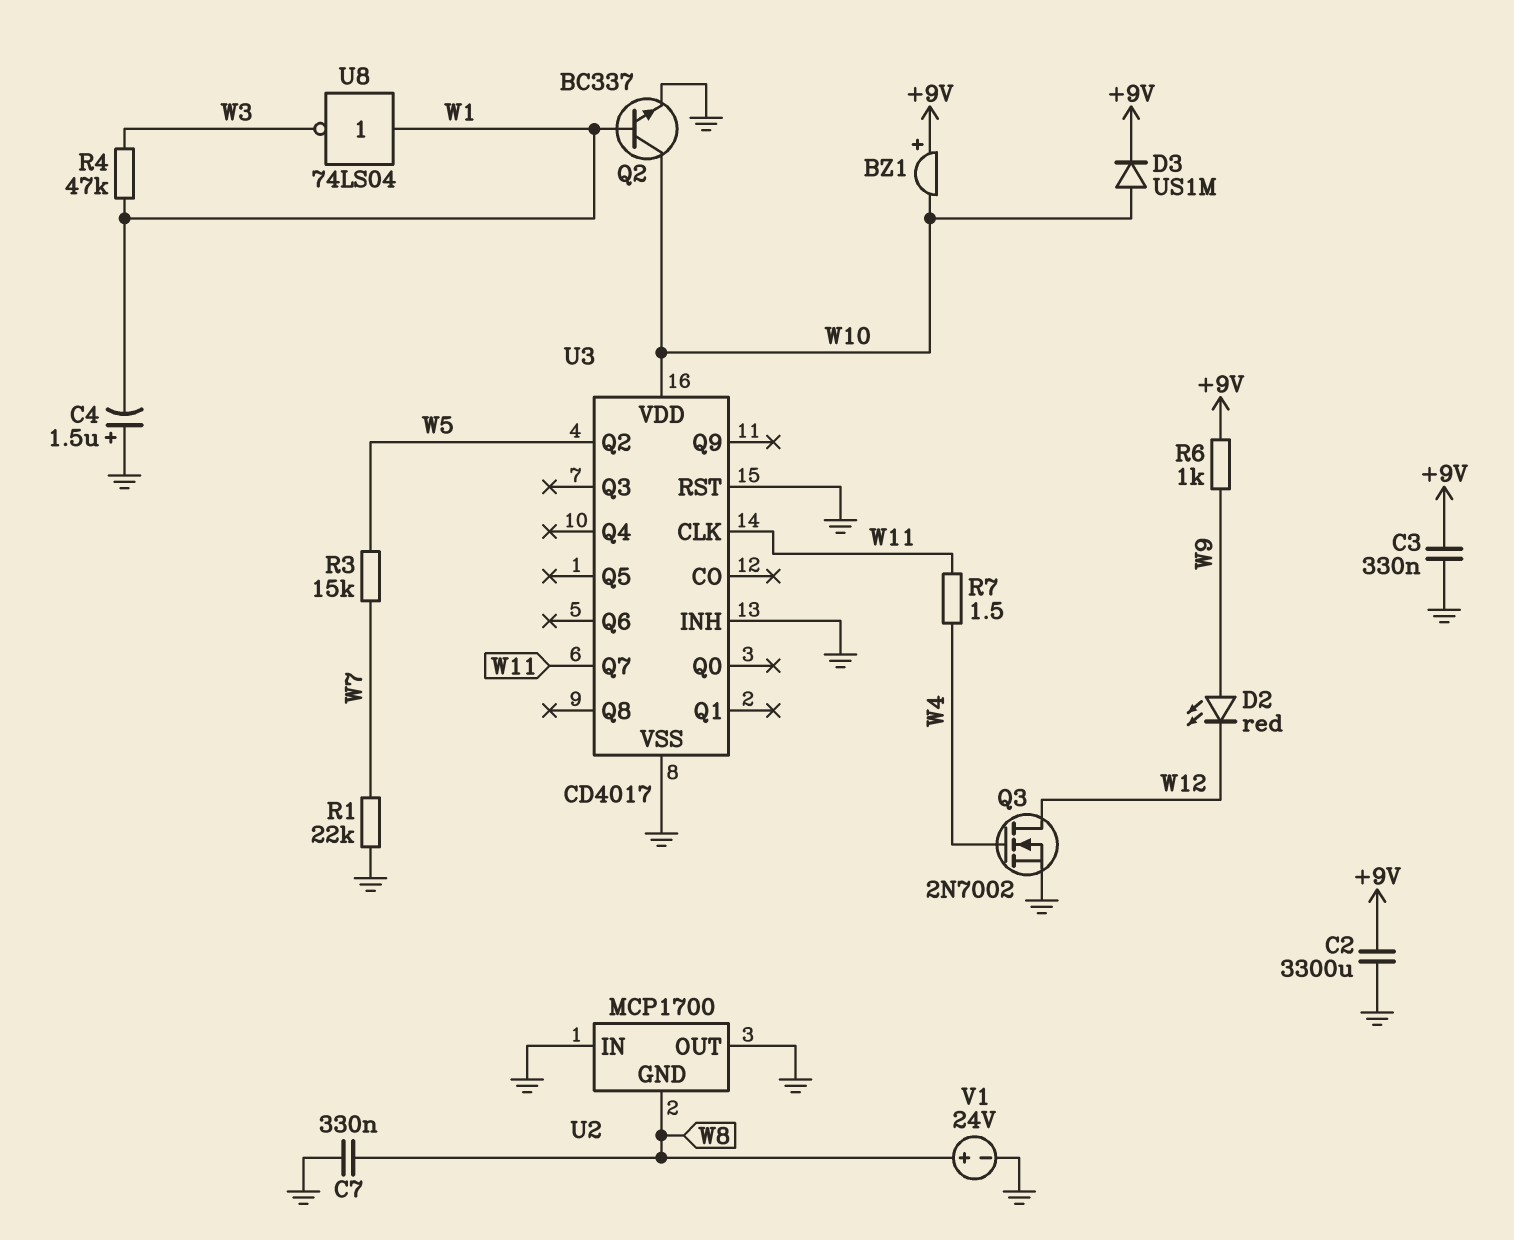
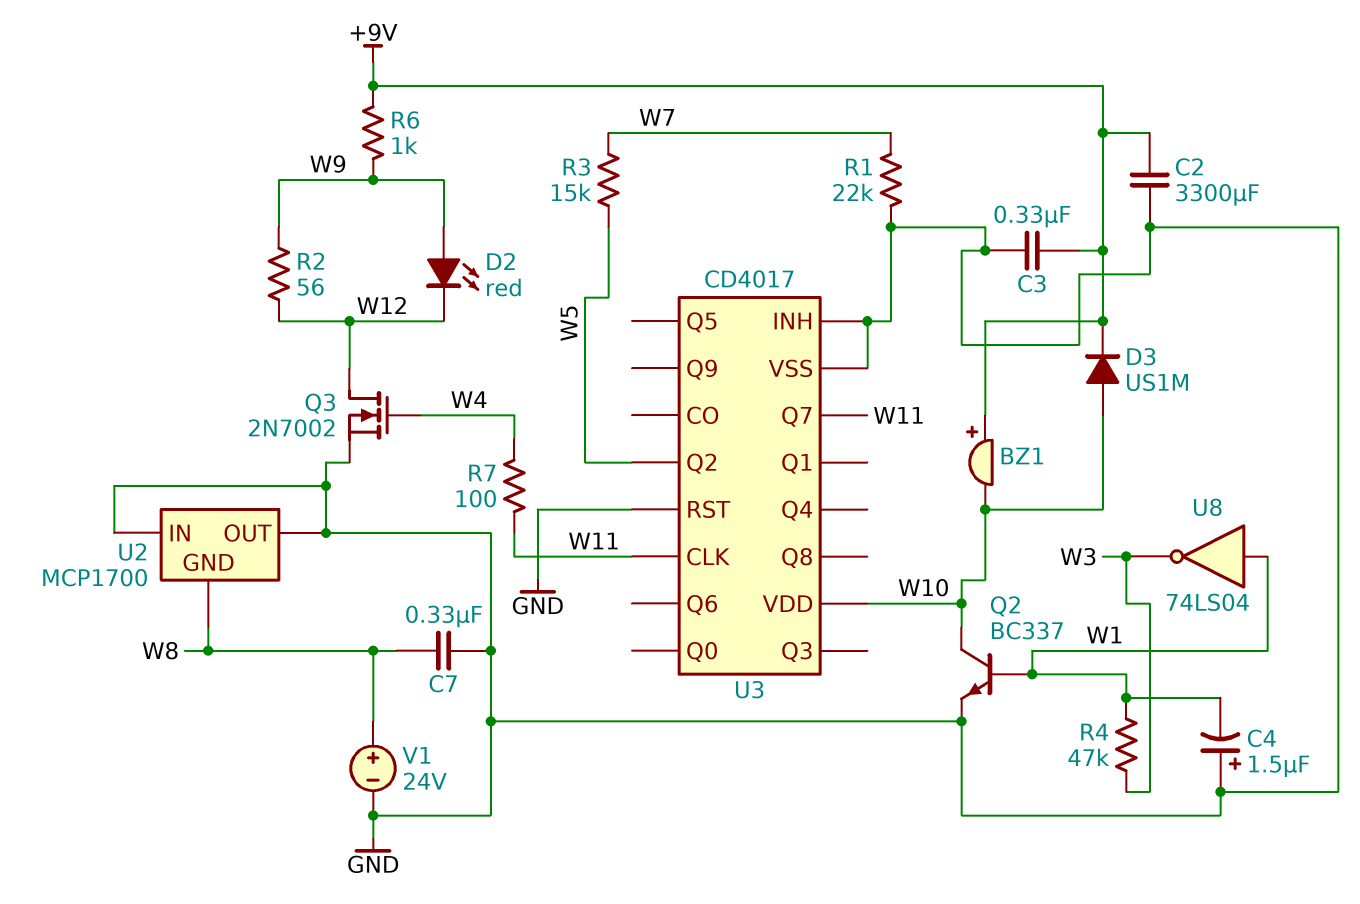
R2: none -> 56 (W9, W12)
R7: 1.5 (W4, W11) -> 100 (W4, W11)

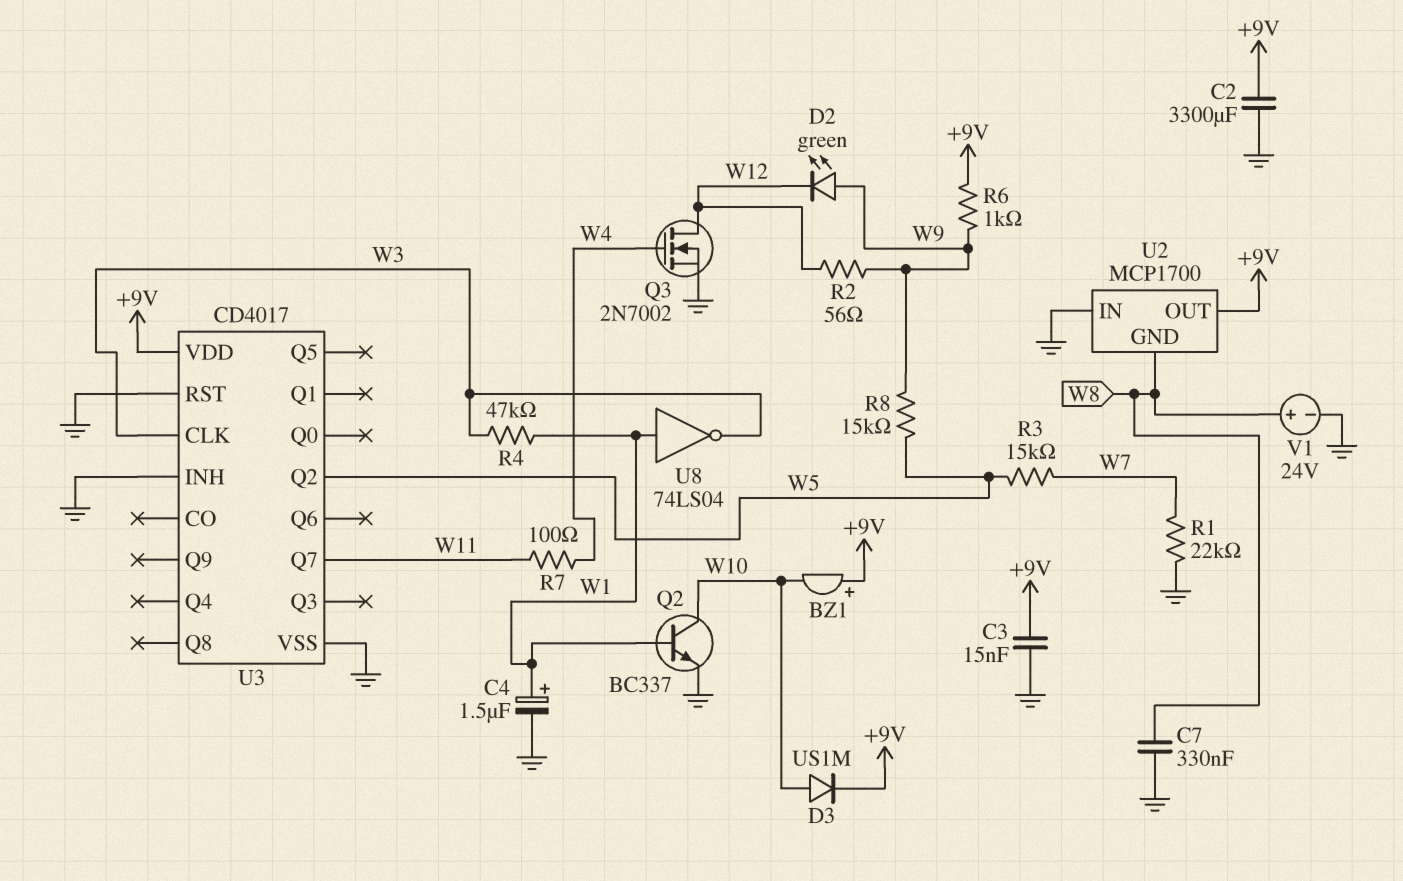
C3: 330nF (+9V, GND) -> 15nF (+9V, GND)
C4: 1.5uF (plus GND, minus W1) -> 1.5uF (plus W1, minus GND)
D2: LED red (A W9, K W12) -> LED green (A W9, K W12)
R8: none -> 15k (W5, W9)
U2 pin OUT: GND -> +9V
U3 pin CLK: W11 -> W3
U3 pin VDD: W10 -> +9V

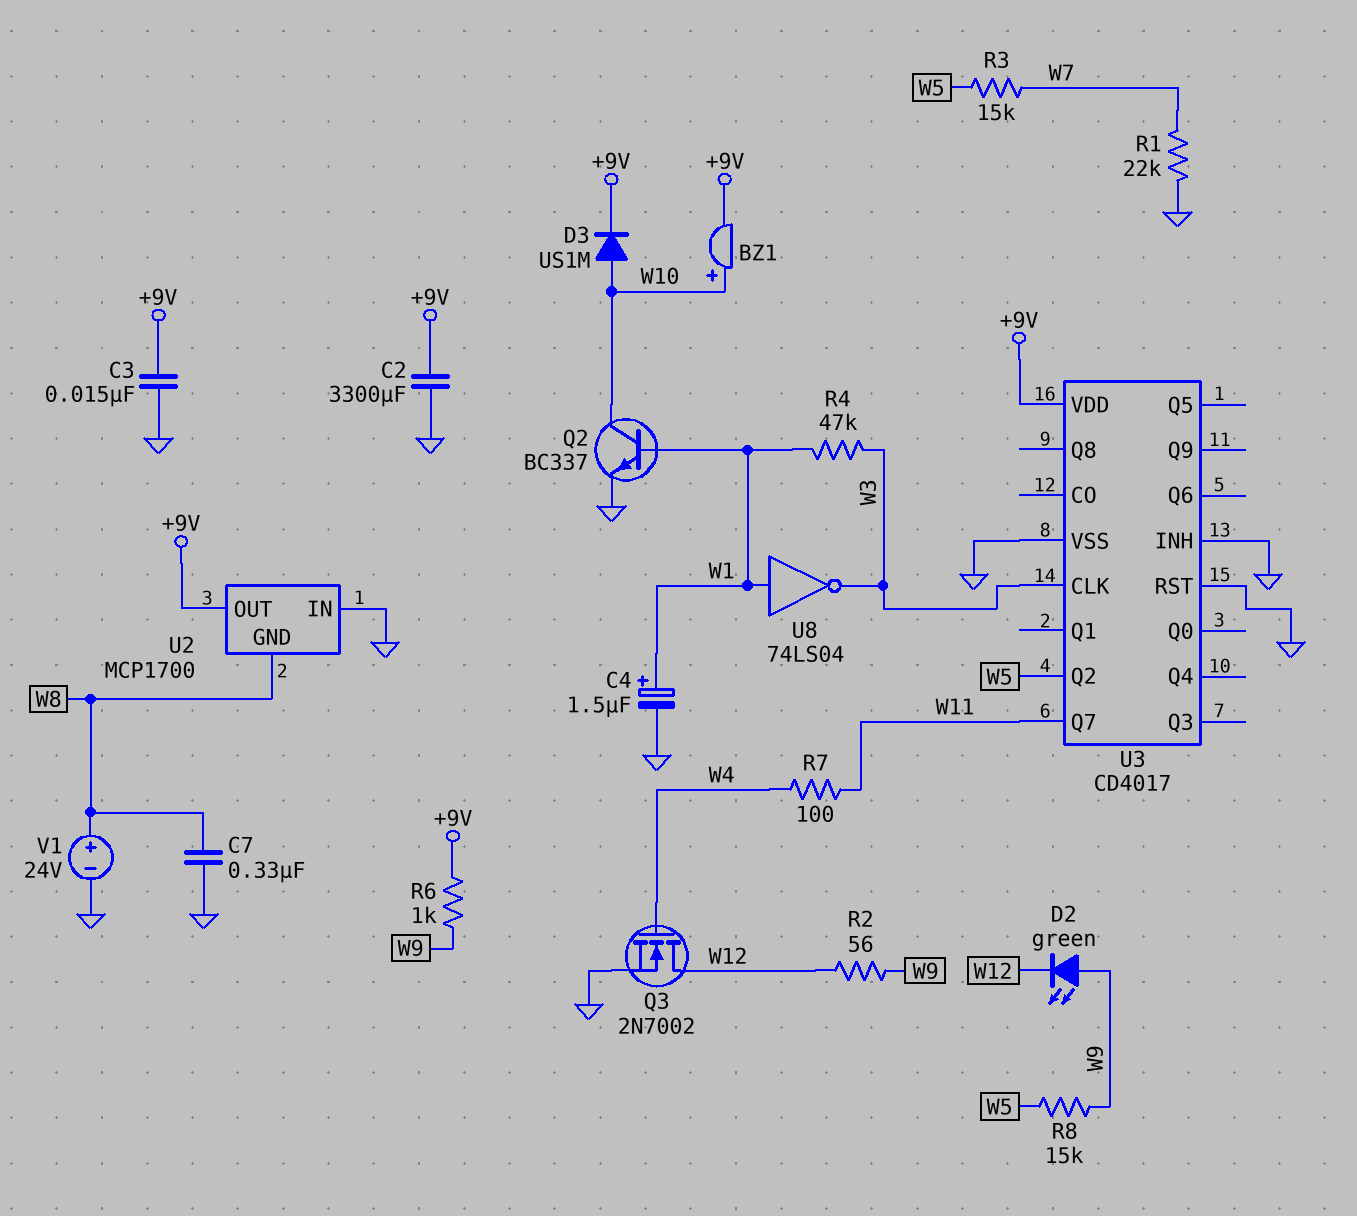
BZ1: buzzer (plus +9V, minus W10) -> buzzer (plus W10, minus +9V)

